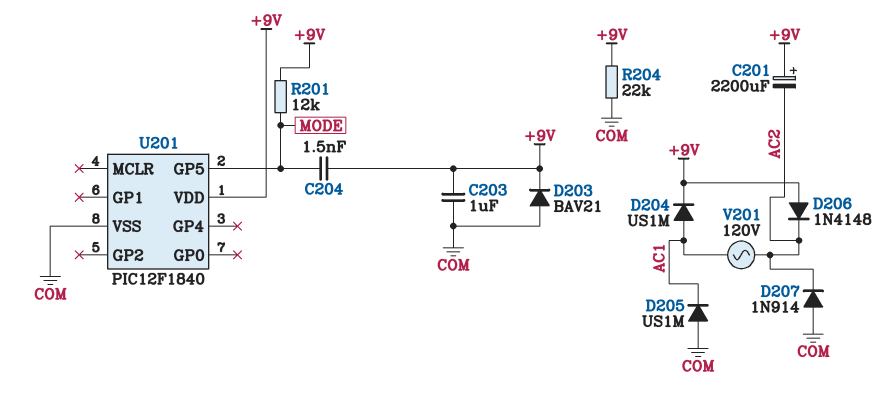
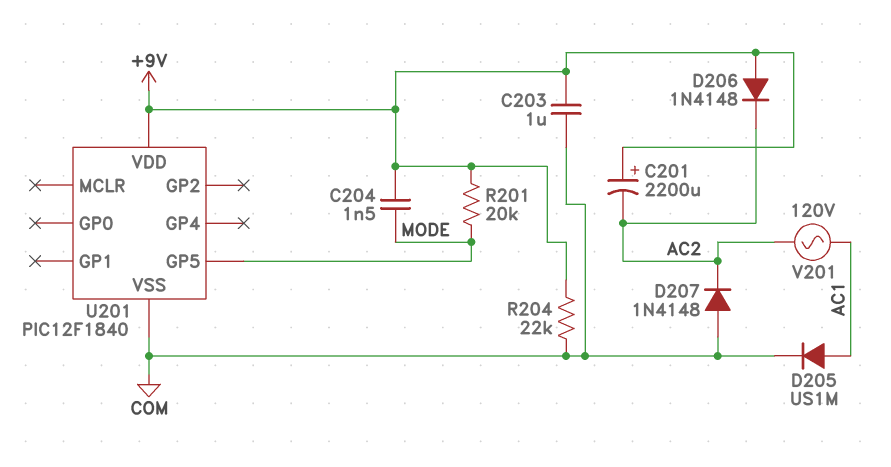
D203: diode BAV21 (A COM, K +9V) -> none
D204: diode US1M (A AC1, K +9V) -> none
D205: diode US1M (A COM, K AC1) -> diode US1M (A AC1, K COM)
D207: diode 1N914 (A COM, K AC2) -> diode 1N4148 (A COM, K AC2)
R201: 12k (+9V, MODE) -> 20k (+9V, MODE)

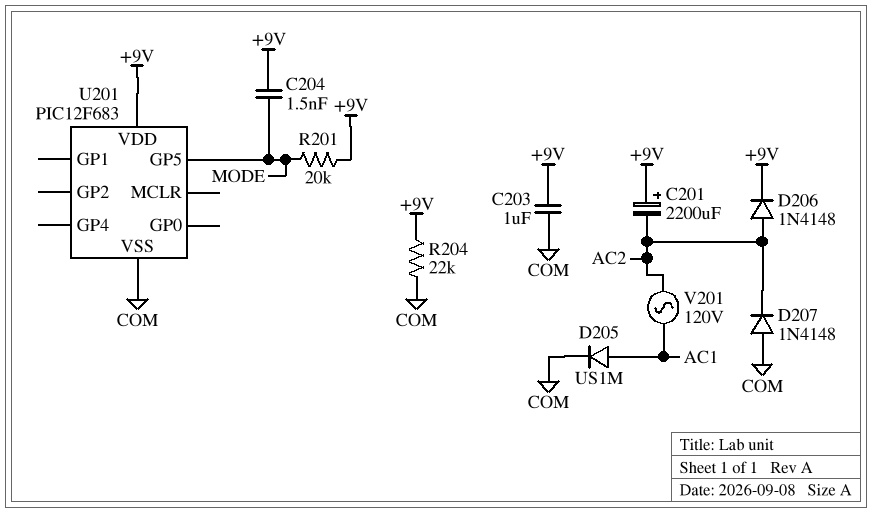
D206: diode 1N4148 (A +9V, K AC2) -> diode 1N4148 (A AC2, K +9V)
U201: PIC12F1840 -> PIC12F683

